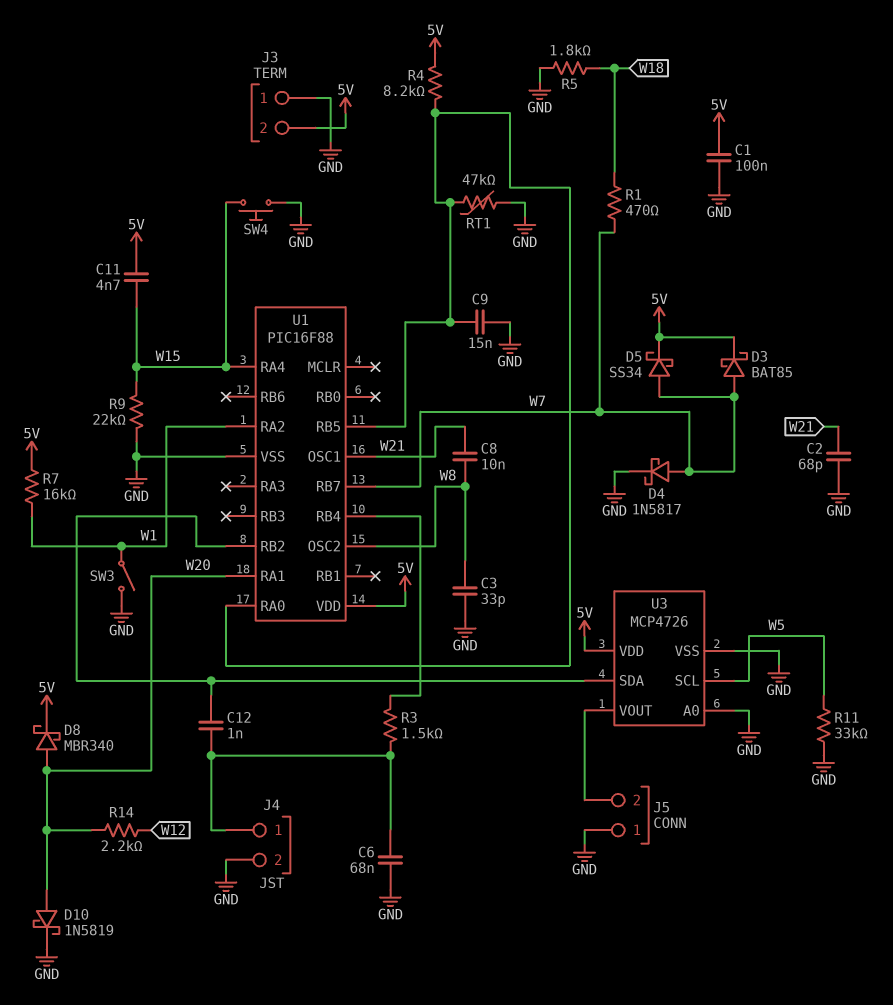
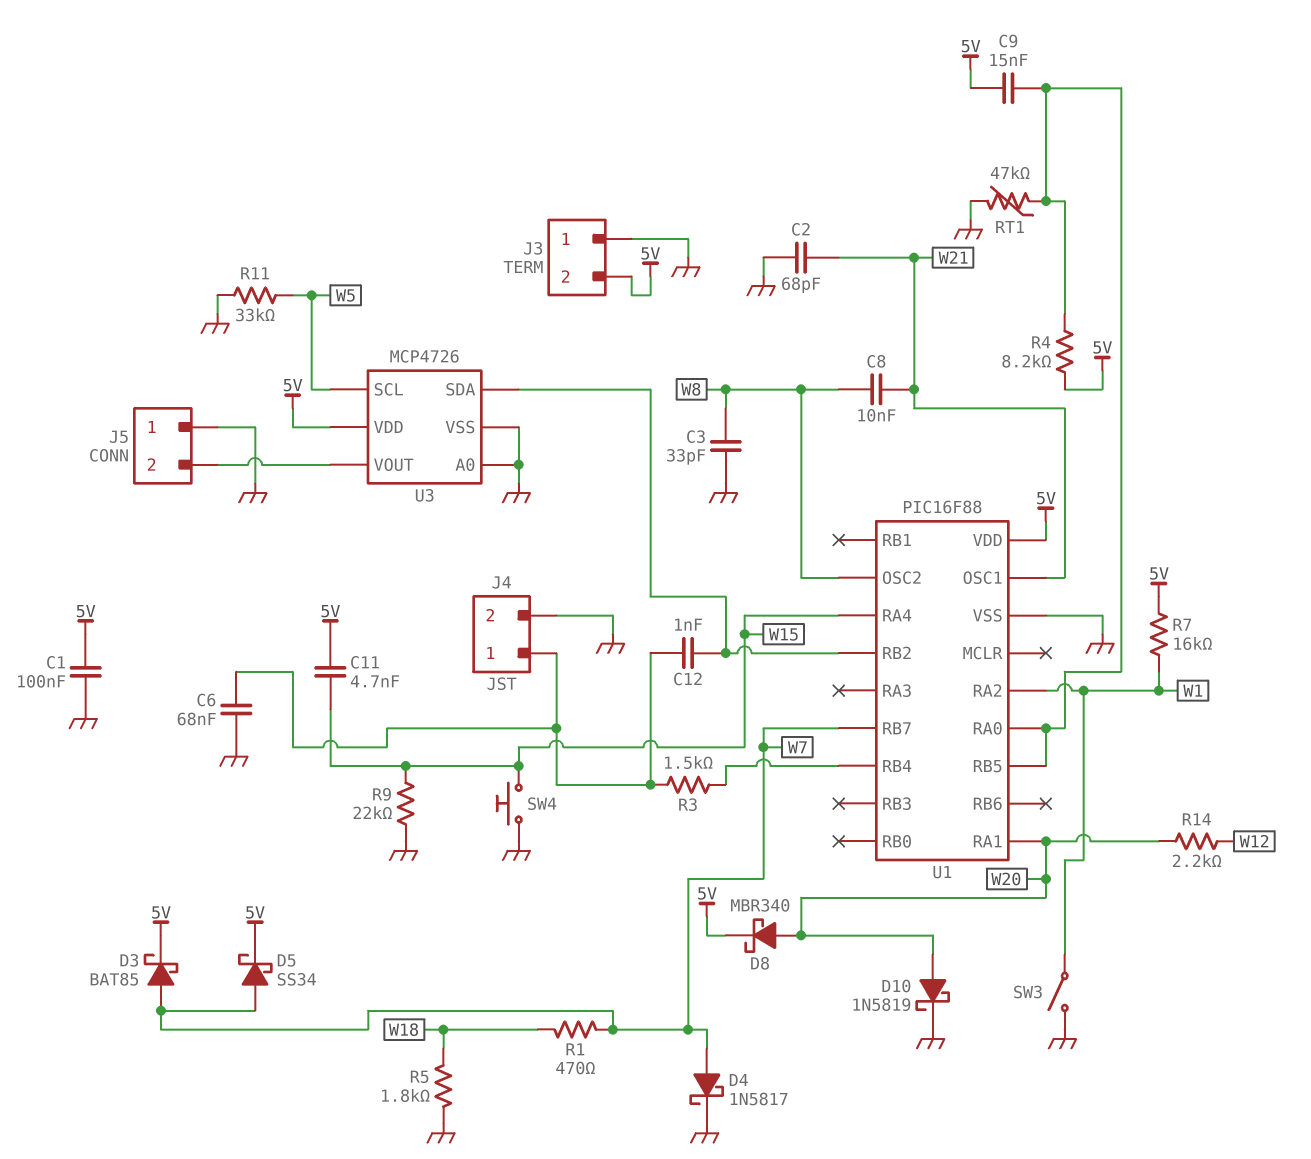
C9: 15nF (GND, U1/RA0) -> 15nF (5V, U1/RA0)

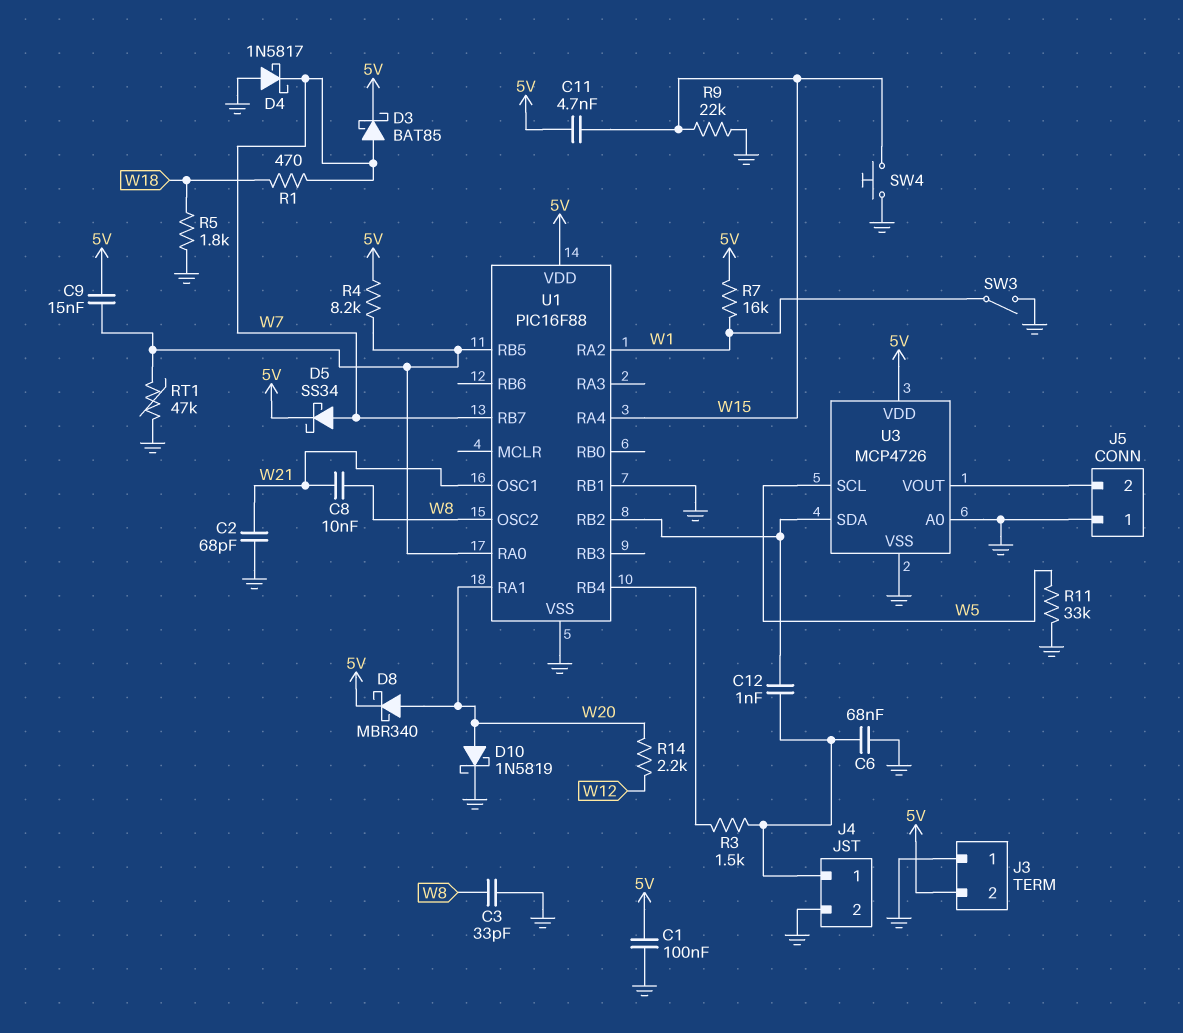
D4: schottky 1N5817 (A W7, K GND) -> schottky 1N5817 (A GND, K W7)
U1 pin RB1: none -> GND

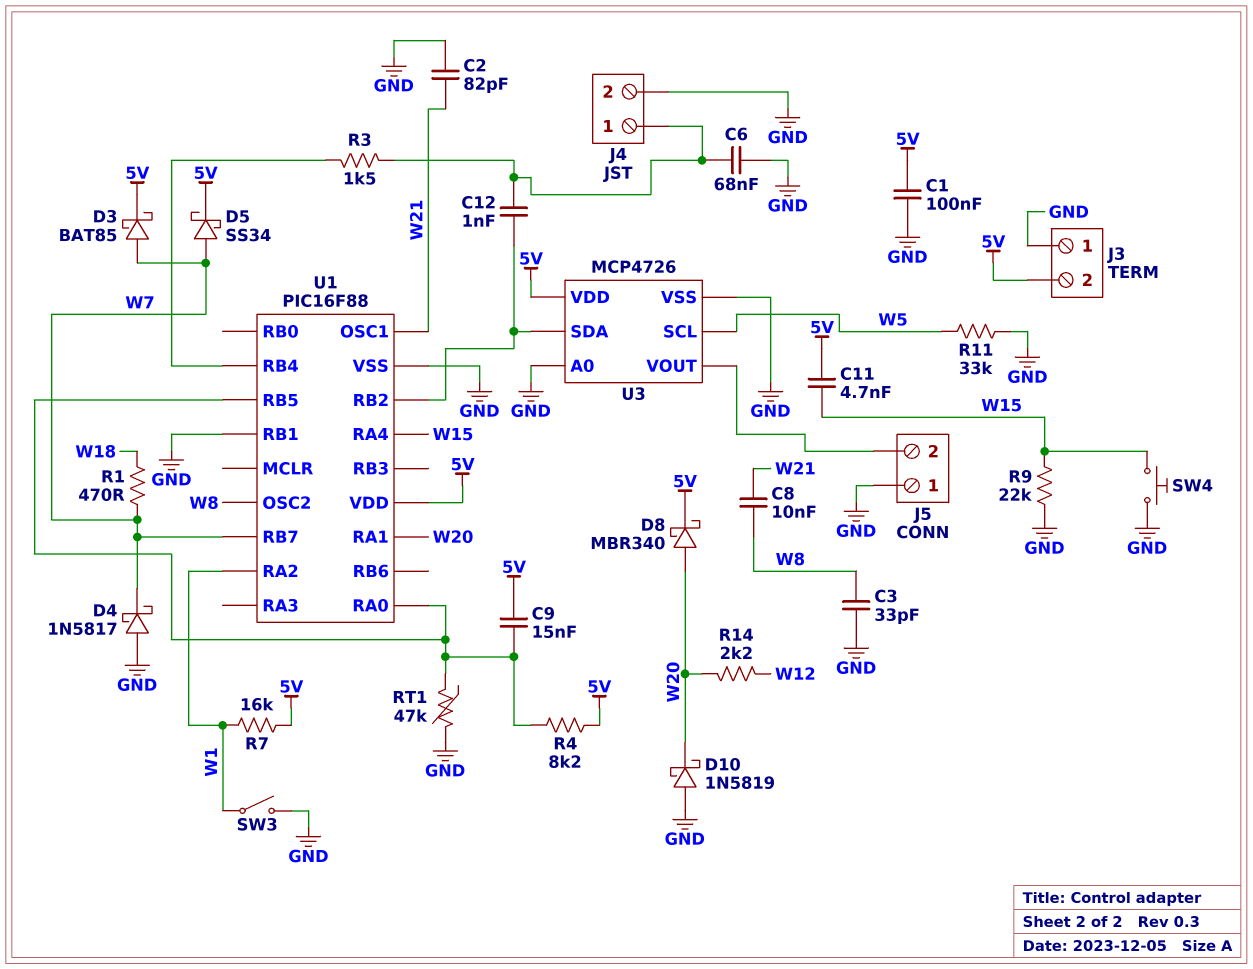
C2: 68pF (GND, W21) -> 82pF (GND, W21)
D10: schottky 1N5819 (A W20, K GND) -> schottky 1N5819 (A GND, K W20)
R5: 1.8k (GND, W18) -> none

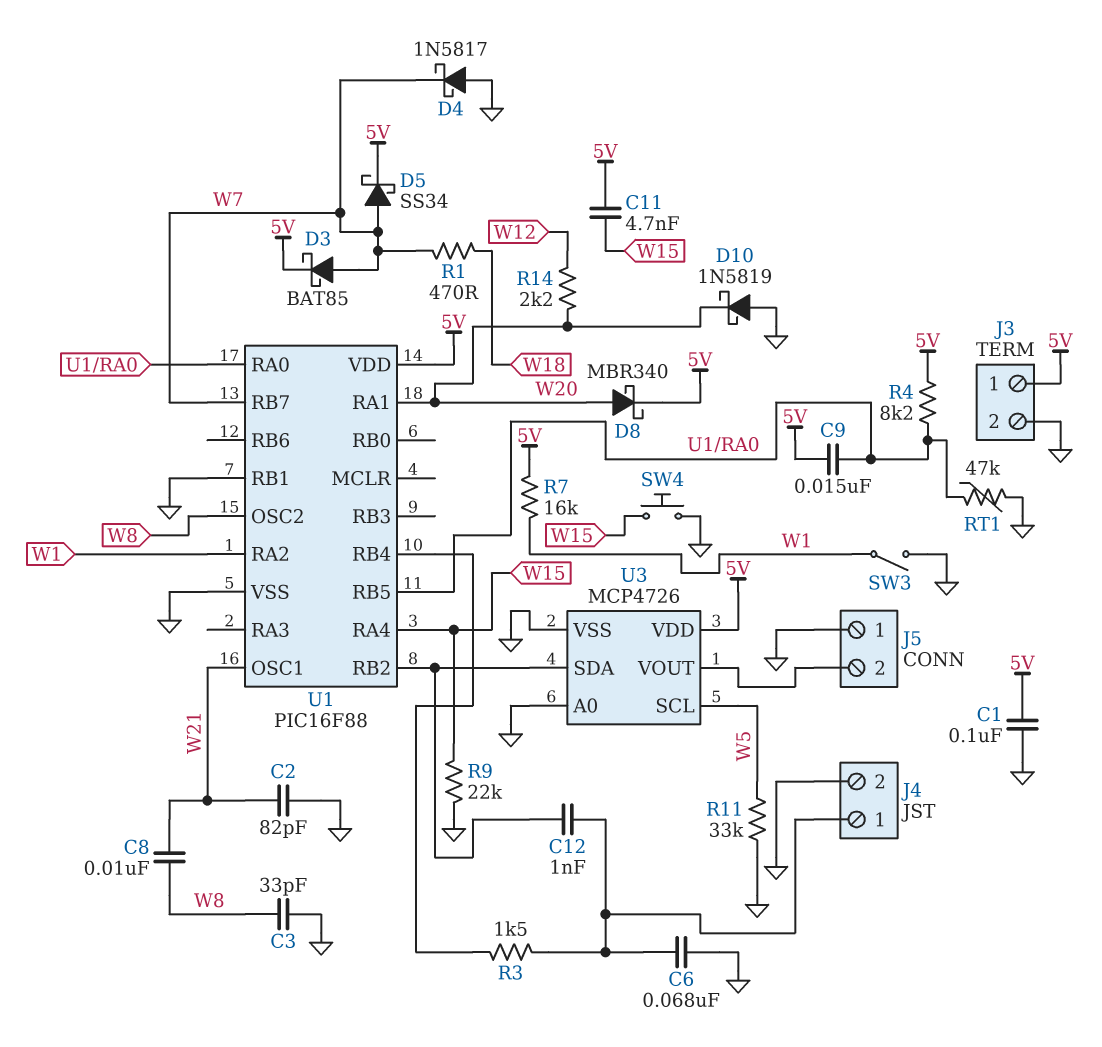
J3 pin 1: GND -> 5V
J3 pin 2: 5V -> GND

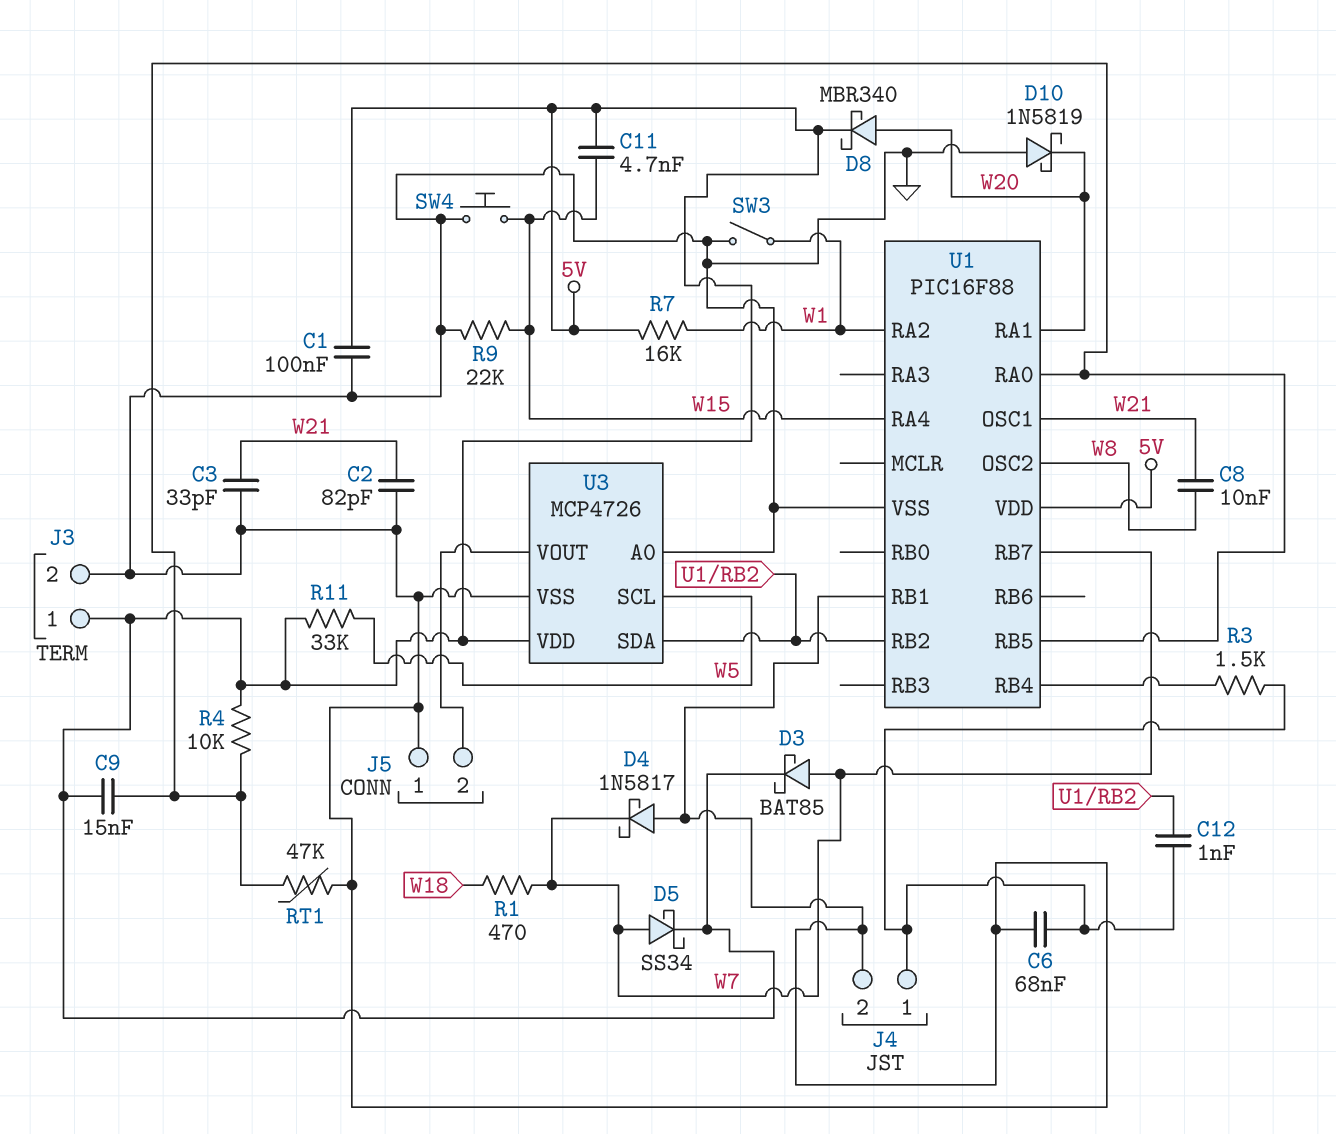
C3: 33pF (GND, W8) -> 33pF (GND, W21)
R4: 8.2k (5V, U1/RA0) -> 10k (5V, U1/RA0)
R11: 33k (GND, W5) -> 33k (5V, W5)
R14: 2.2k (W12, W20) -> none

